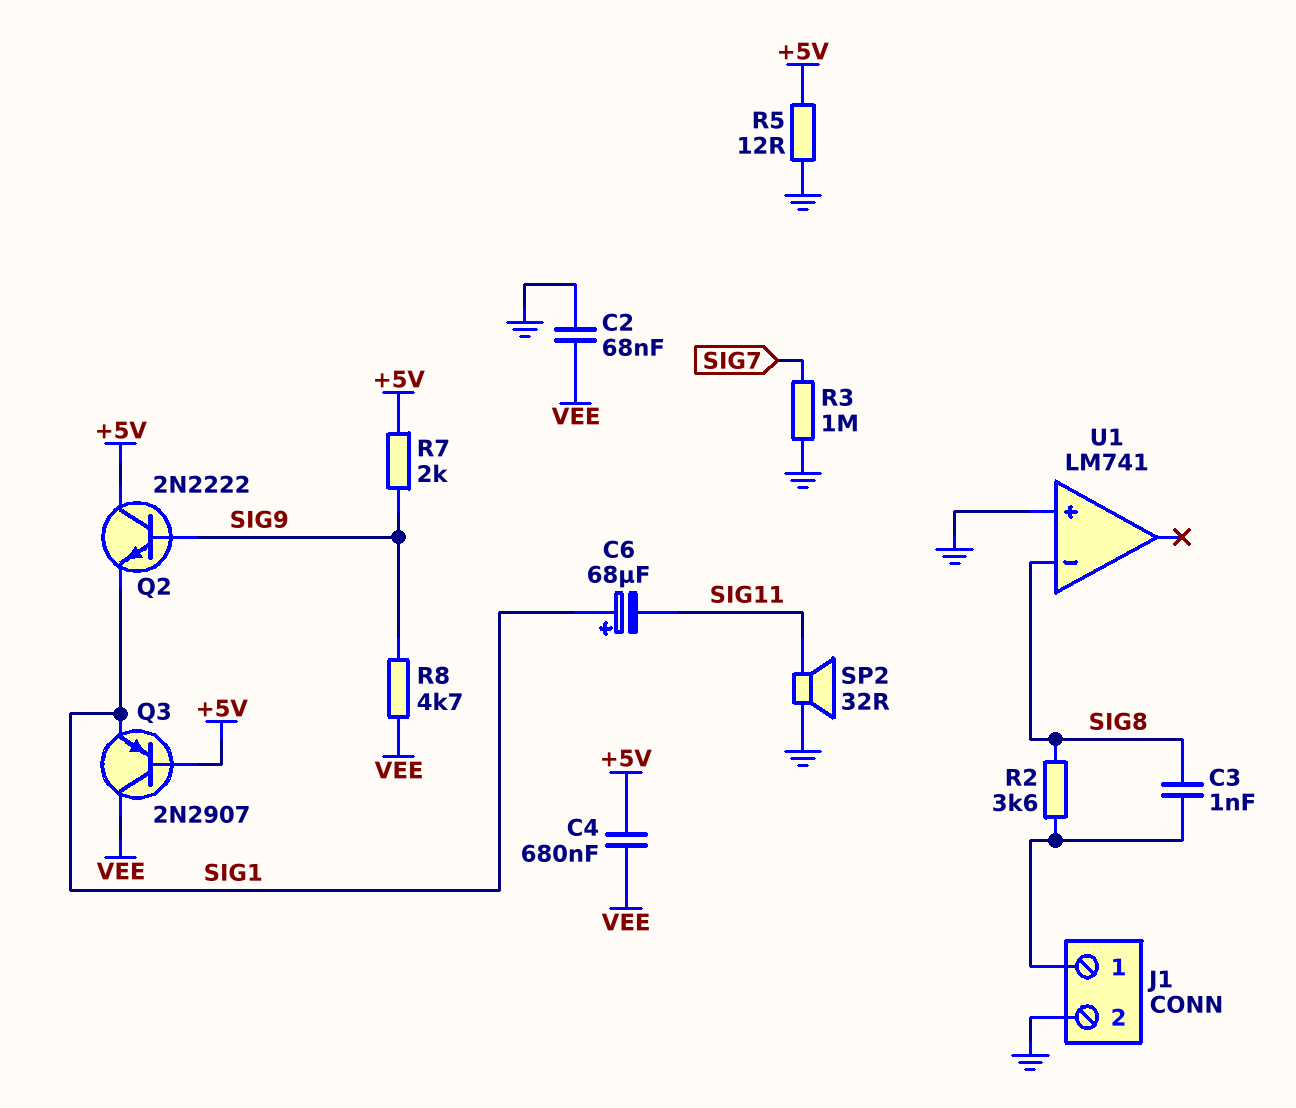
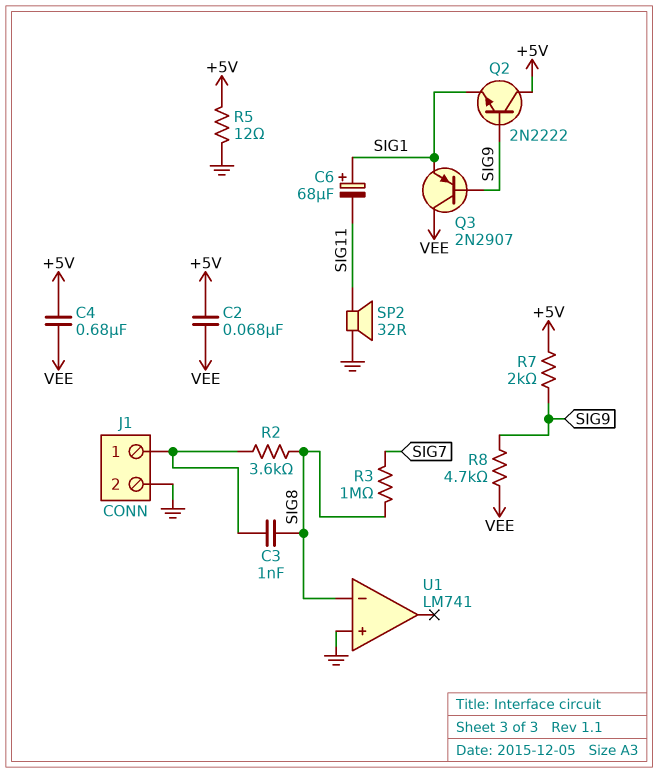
C2: 68nF (GND, VEE) -> 68nF (+5V, VEE)
Q3: PNP 2N2907 (B +5V, C VEE, E SIG1) -> PNP 2N2907 (B SIG9, C VEE, E SIG1)
R3: 1M (GND, SIG7) -> 1M (SIG7, SIG8)

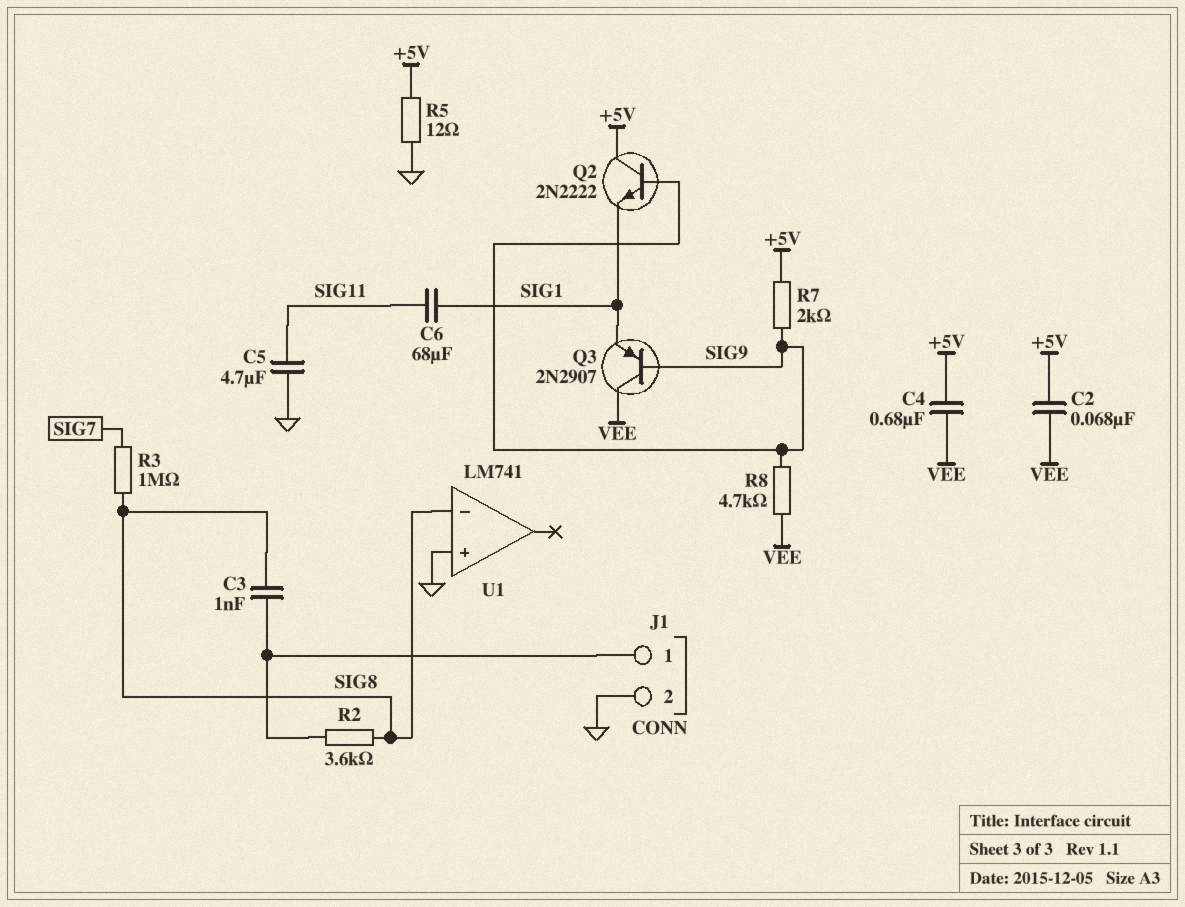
C5: none -> 4.7uF (GND, SIG11)
C6: 68uF (plus SIG1, minus SIG11) -> 68uF (SIG1, SIG11)
SP2: speaker 32R (GND, SIG11) -> none

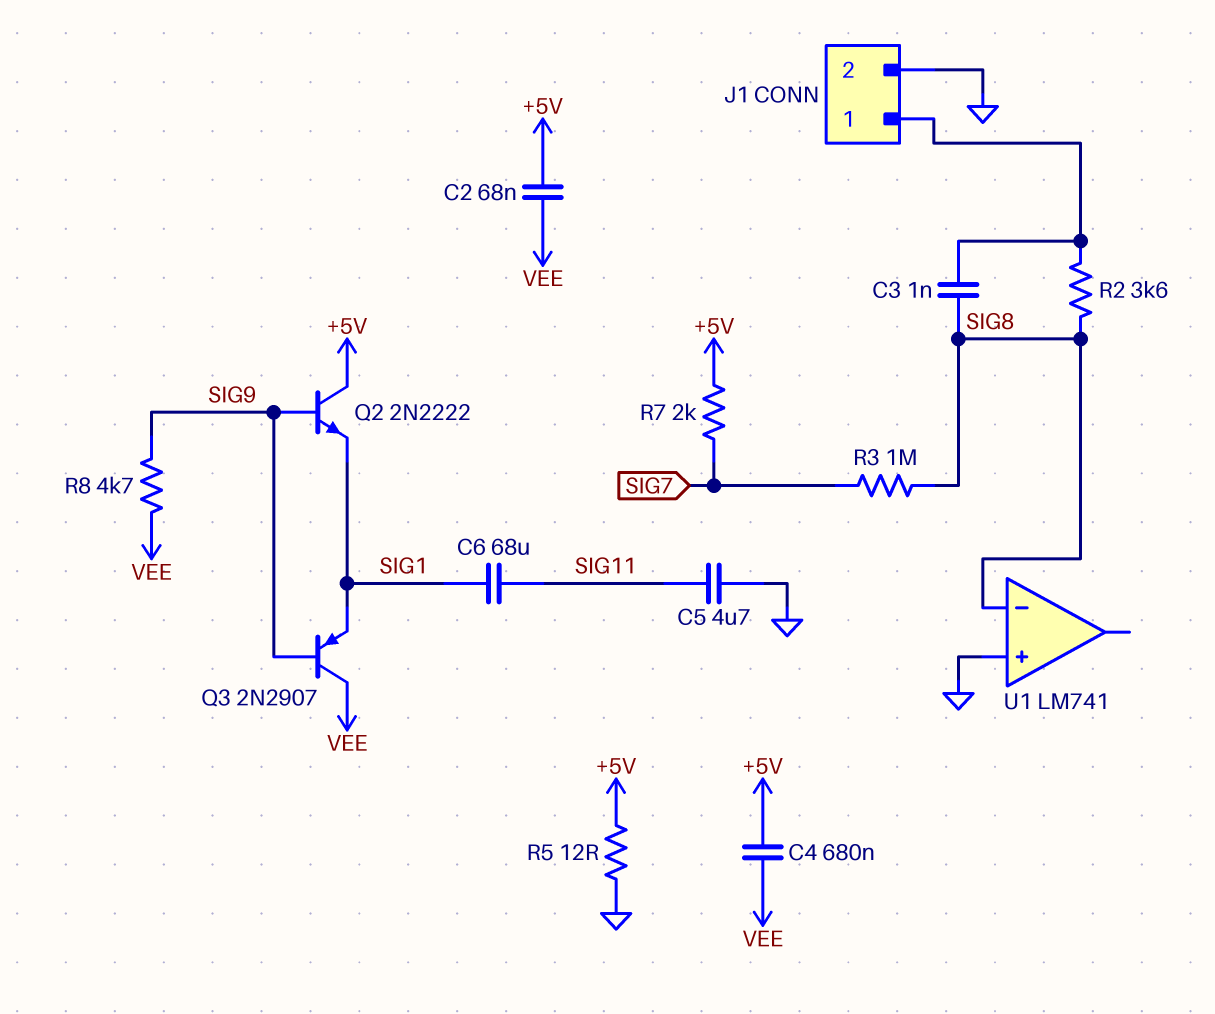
R7: 2k (+5V, SIG9) -> 2k (+5V, SIG7)

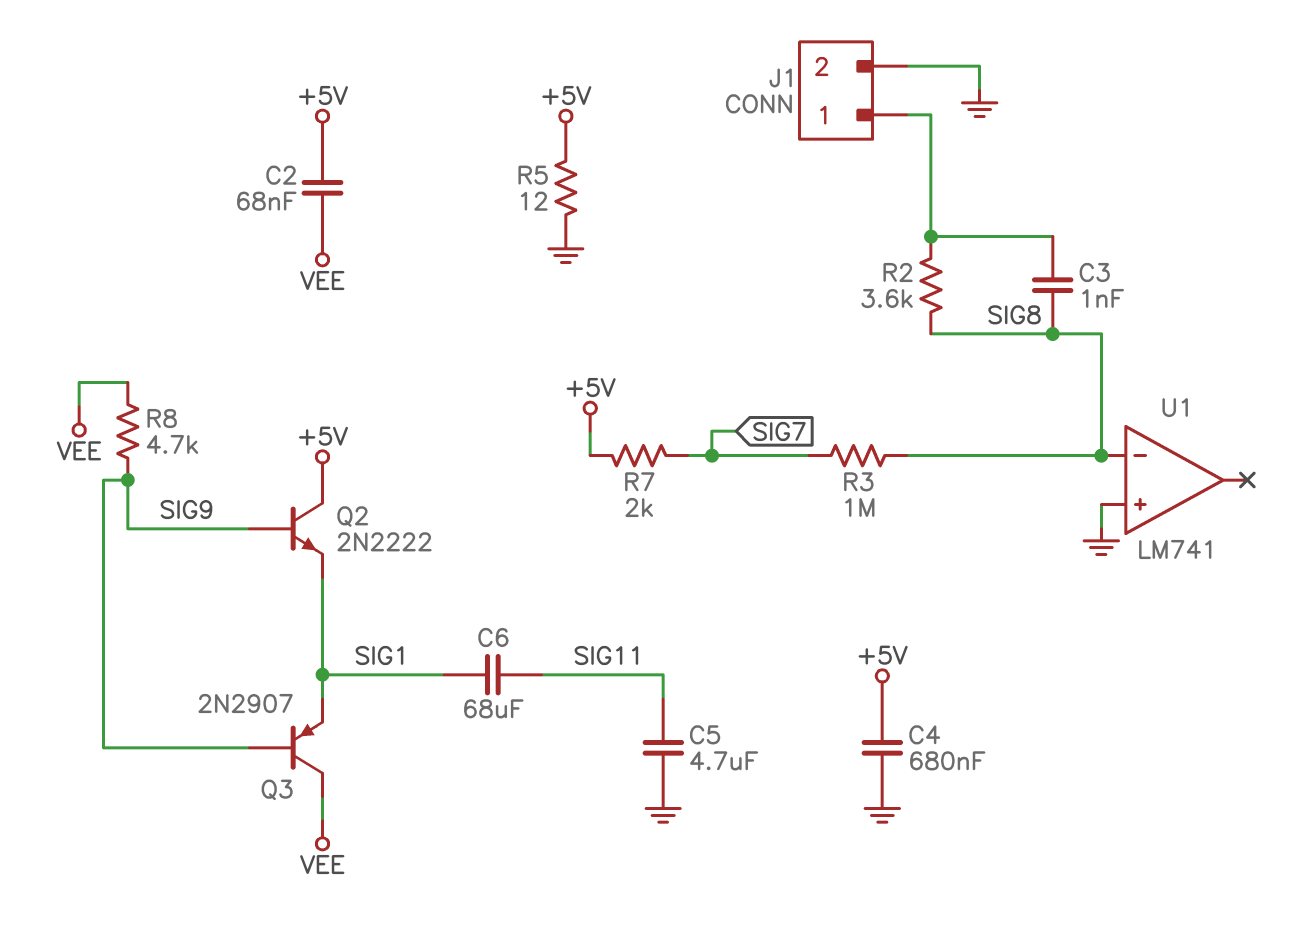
C4: 680nF (+5V, VEE) -> 680nF (+5V, GND)

